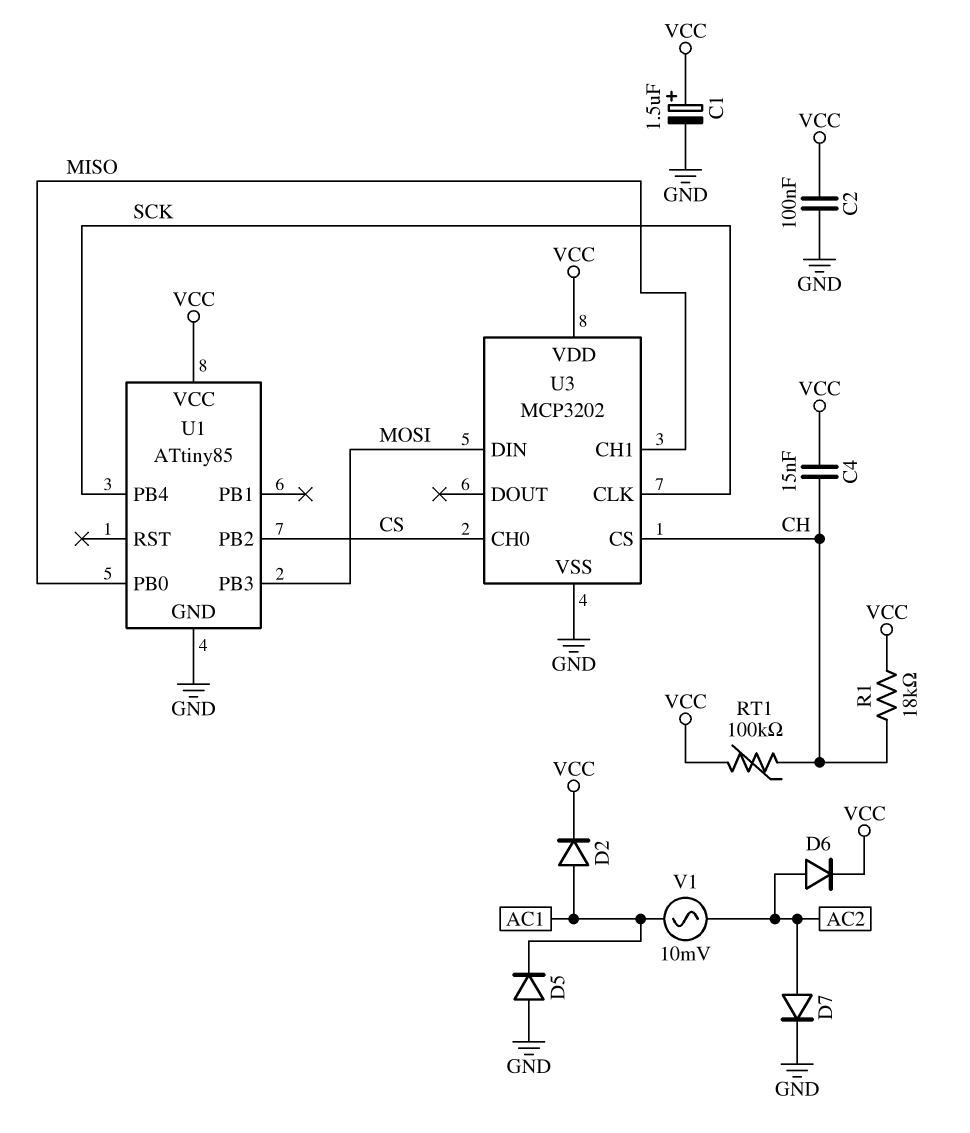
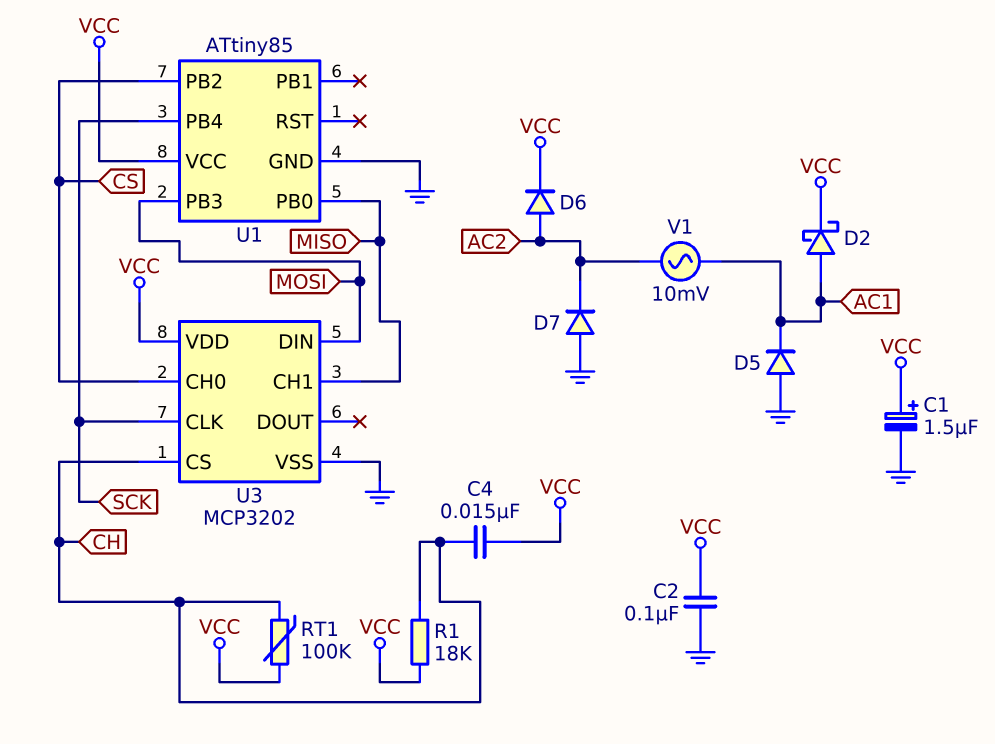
D2: diode (A AC1, K VCC) -> schottky (A AC1, K VCC)
D7: diode (A AC2, K GND) -> diode (A GND, K AC2)

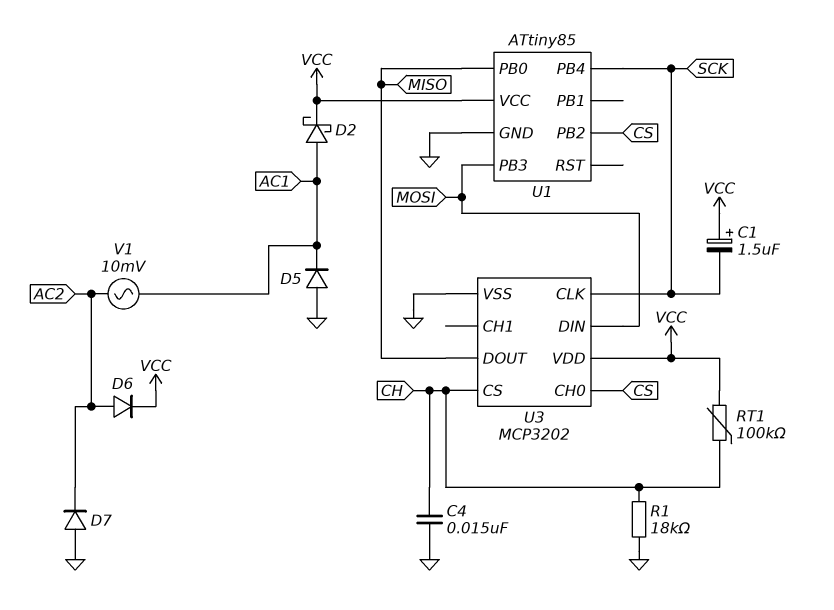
C1: 1.5uF (plus VCC, minus GND) -> 1.5uF (plus VCC, minus SCK)
C2: 100nF (GND, VCC) -> none
C4: 15nF (CH, VCC) -> 15nF (CH, GND)
R1: 18k (CH, VCC) -> 18k (CH, GND)
U3 pin CH1: MISO -> none
U3 pin DOUT: none -> MISO

